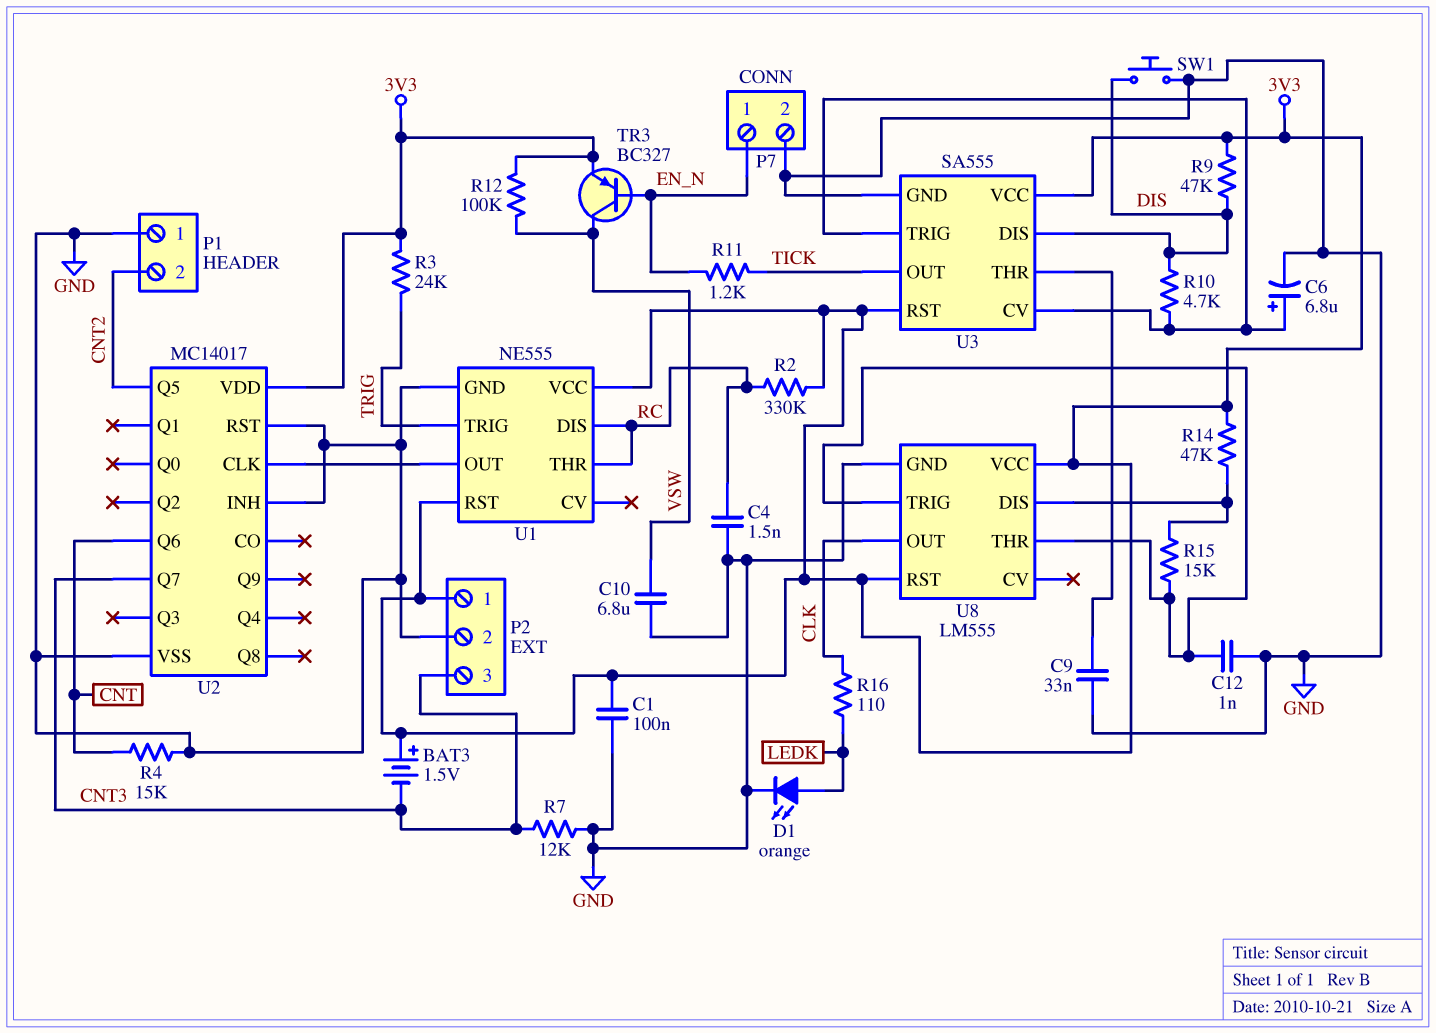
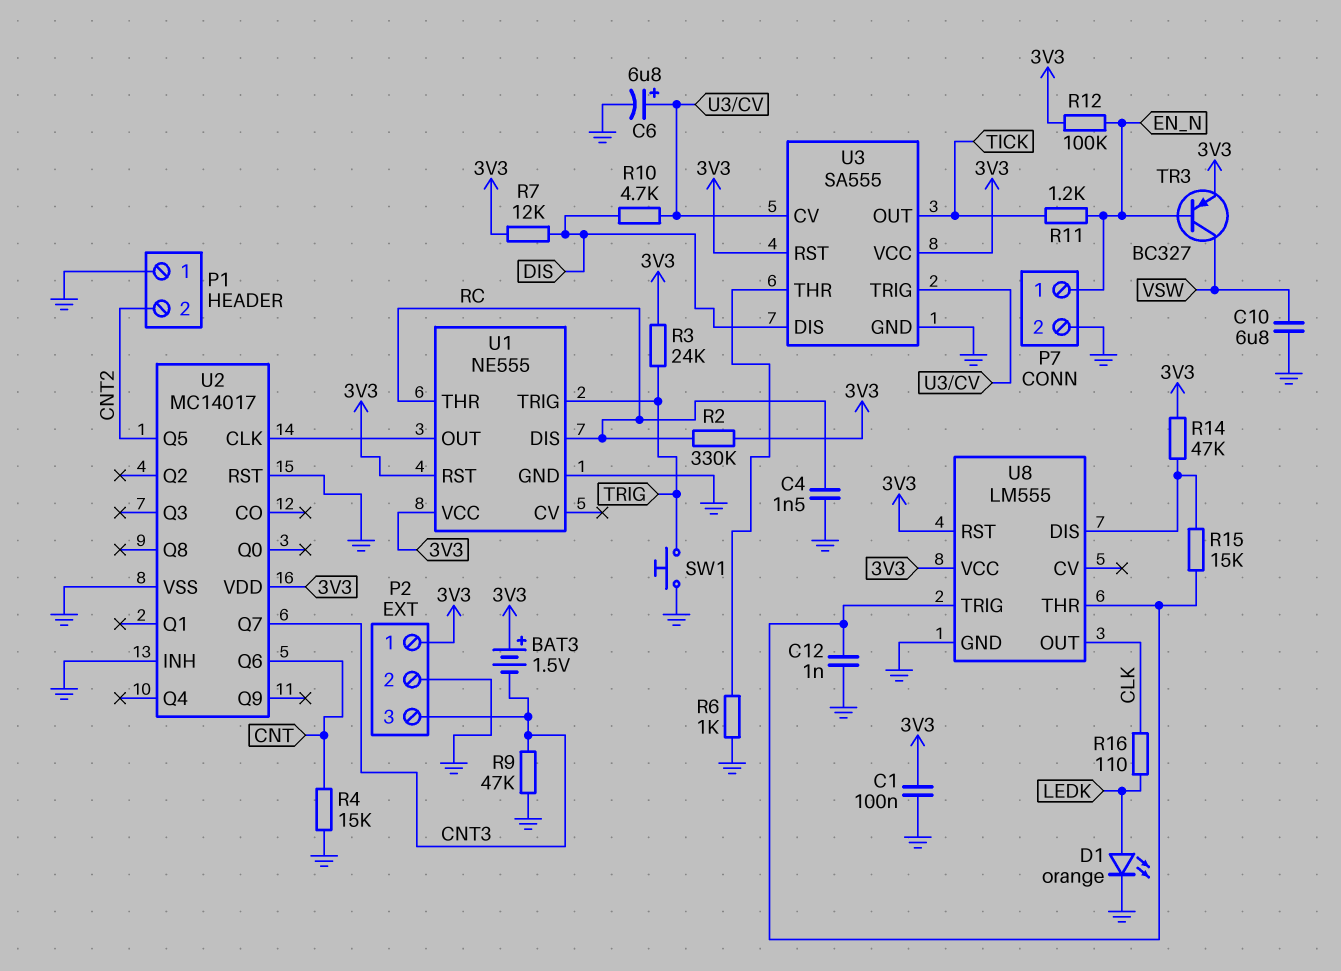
C9: 33nF (GND, U3/THR) -> none
R6: none -> 1k (GND, U3/THR)
R7: 12k (CNT3, GND) -> 12k (3V3, DIS)
R9: 47k (3V3, DIS) -> 47k (CNT3, GND)
R12: 100k (3V3, VSW) -> 100k (3V3, EN_N)
SW1: button (DIS, GND) -> button (GND, TRIG)

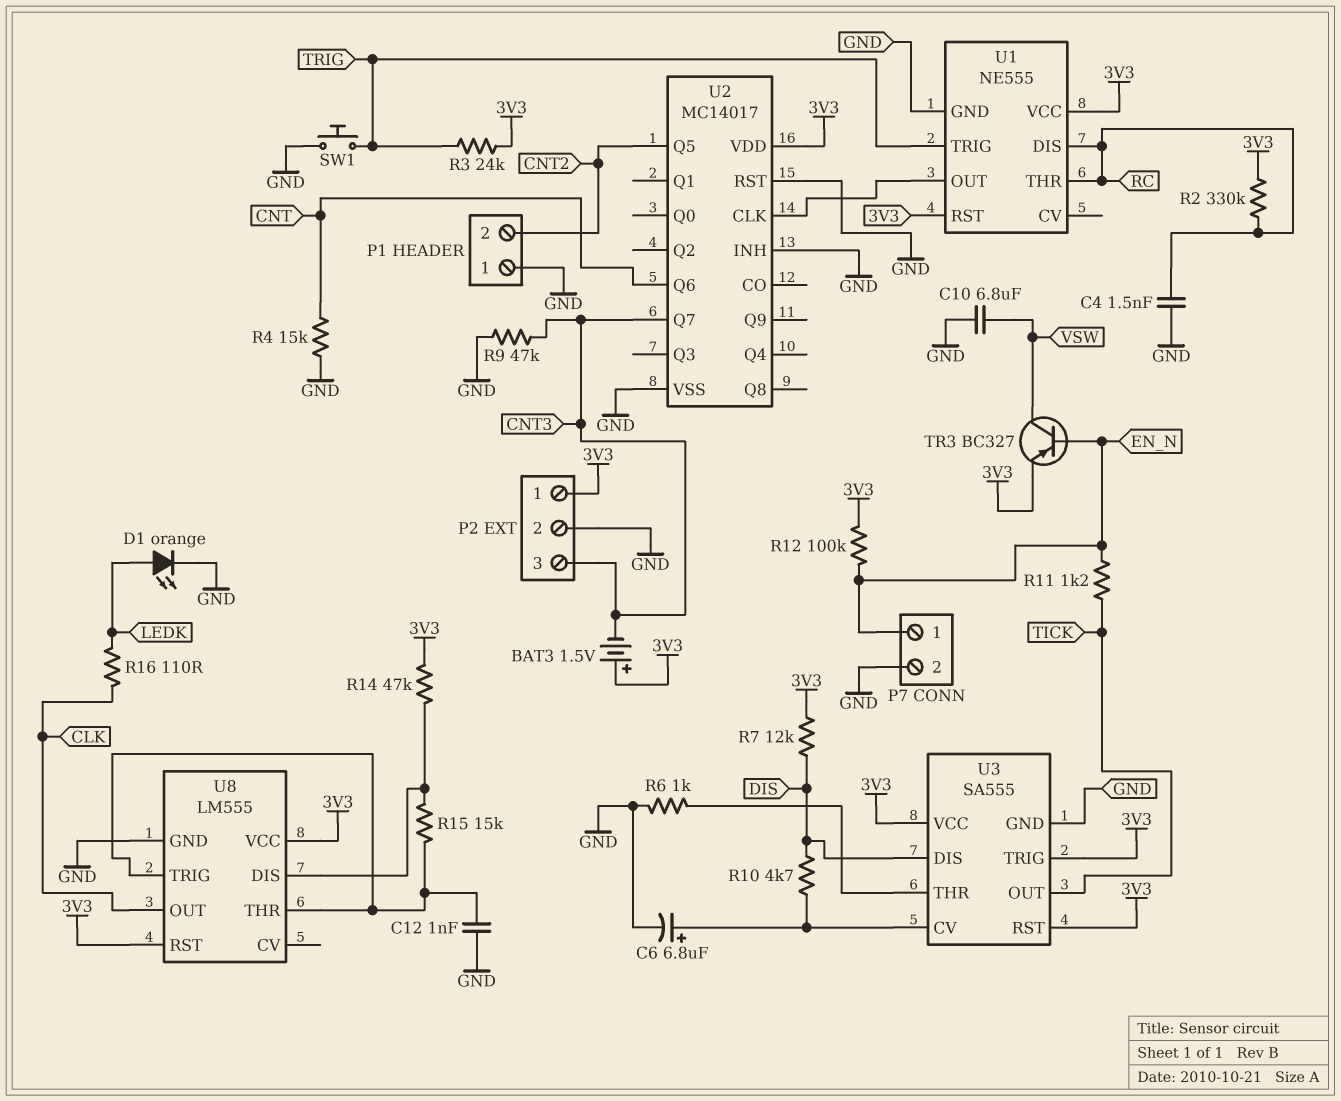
C1: 100nF (3V3, GND) -> none
U3 pin TRIG: U3/CV -> 3V3

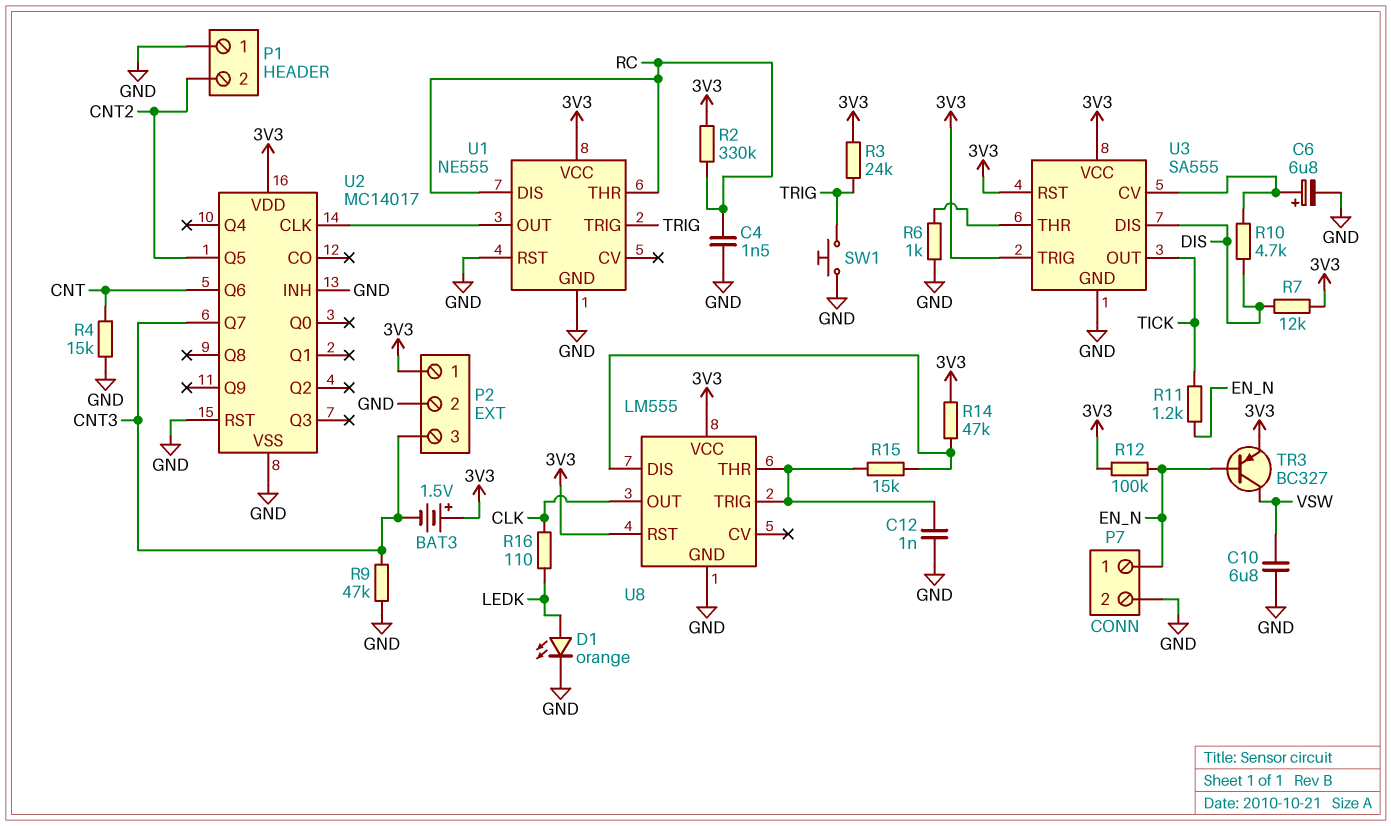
U1 pin RST: 3V3 -> GND

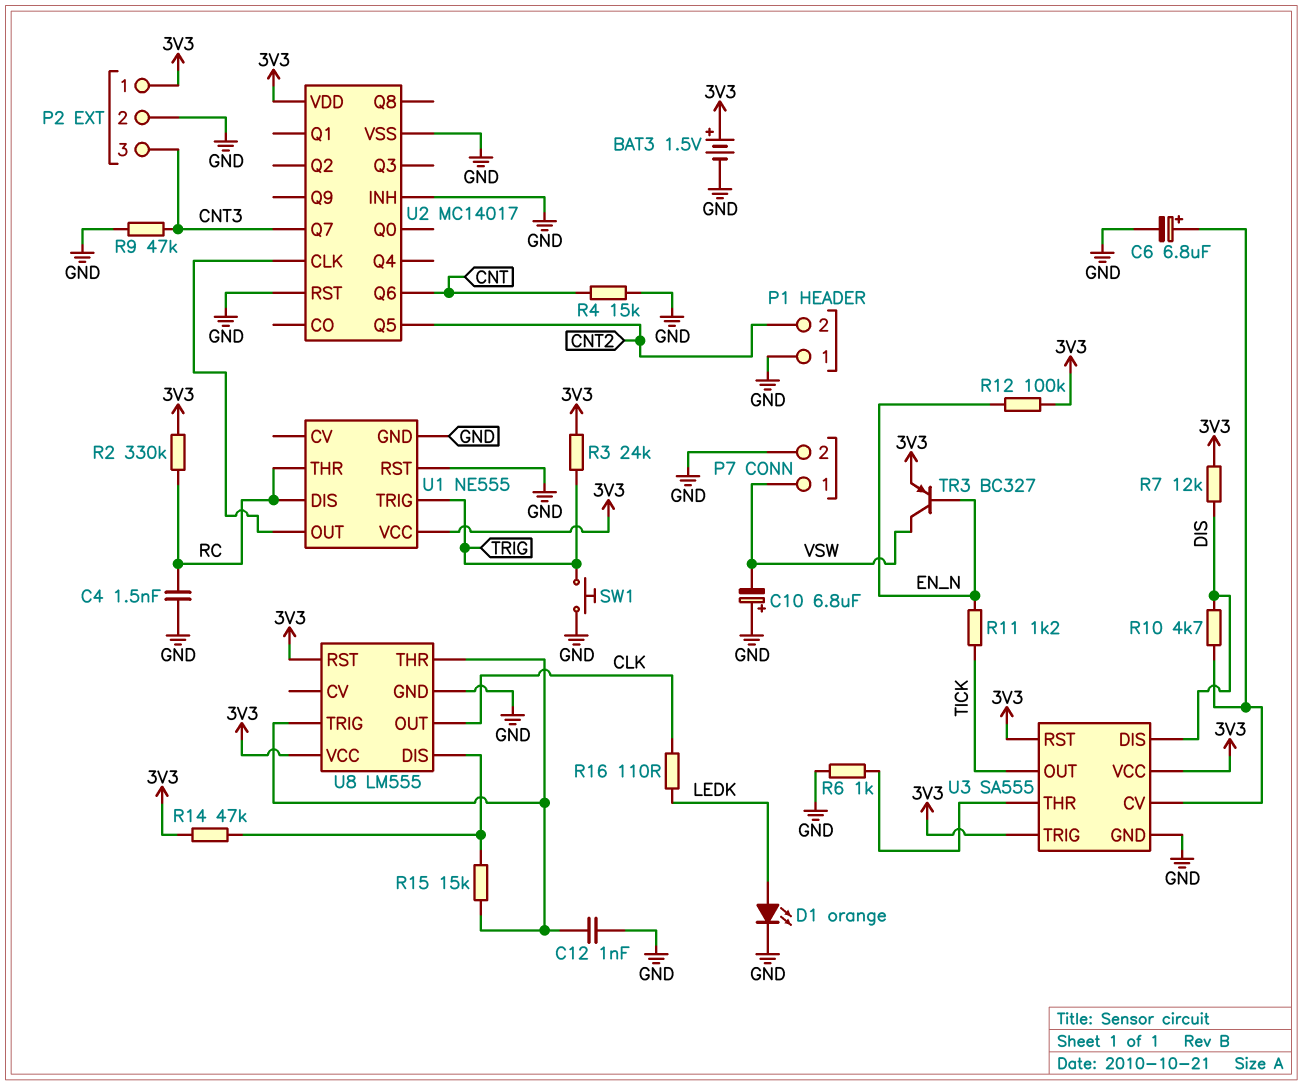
BAT3: 1.5V (plus 3V3, minus CNT3) -> 1.5V (plus 3V3, minus GND)
C10: 6.8uF (GND, VSW) -> 6.8uF (plus GND, minus VSW)
P7 pin 1: EN_N -> VSW

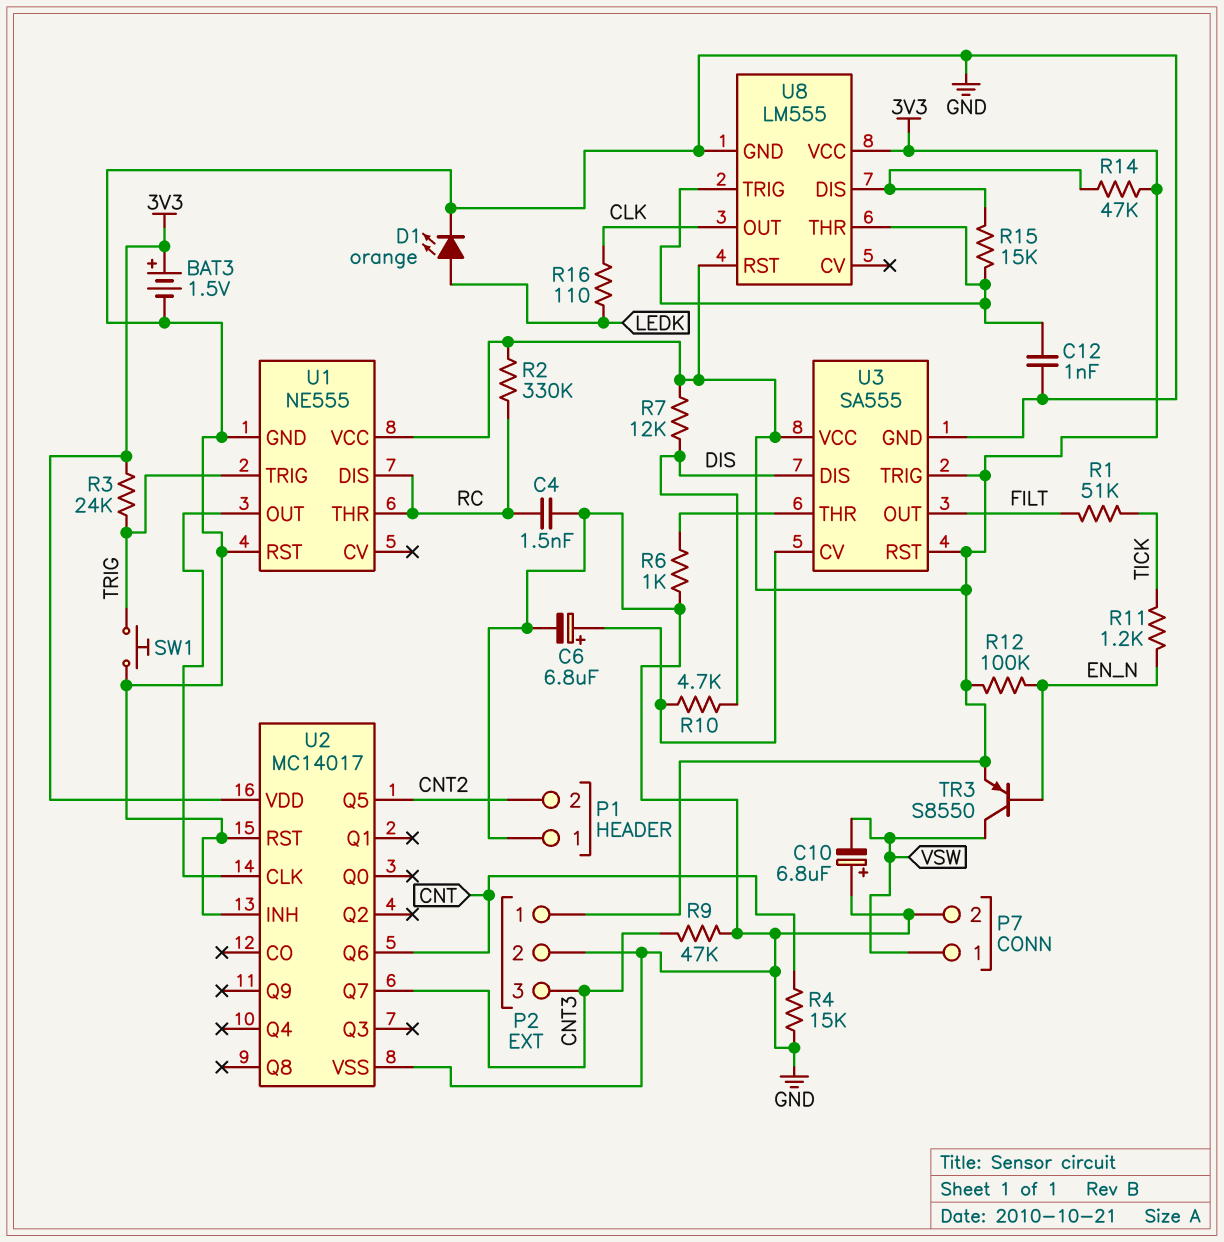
R1: none -> 51k (FILT, TICK)
TR3: PNP BC327 (B EN_N, C VSW, E 3V3) -> PNP S8550 (B EN_N, C VSW, E 3V3)
U3 pin OUT: TICK -> FILT

